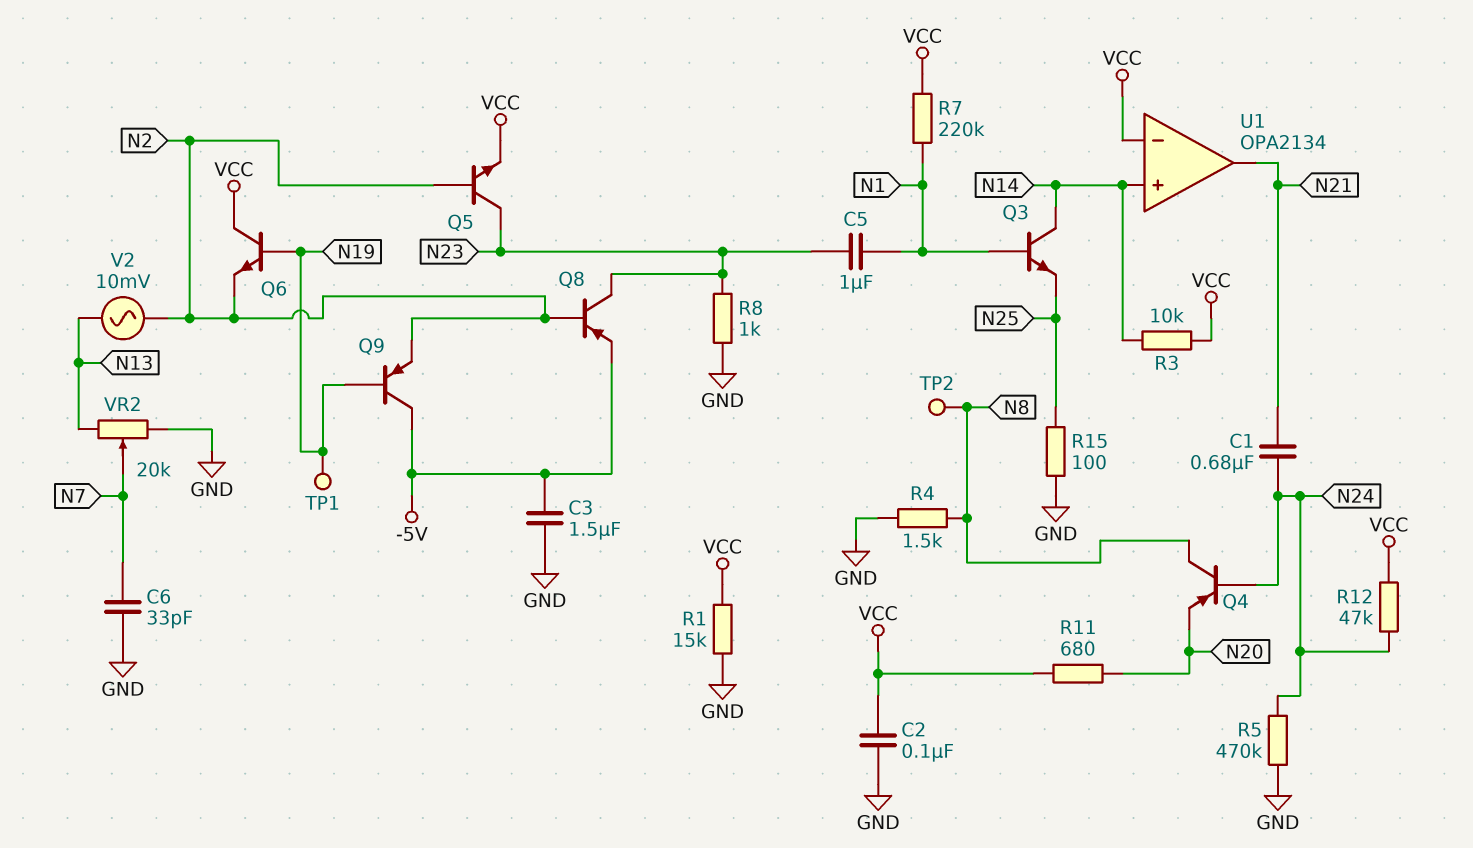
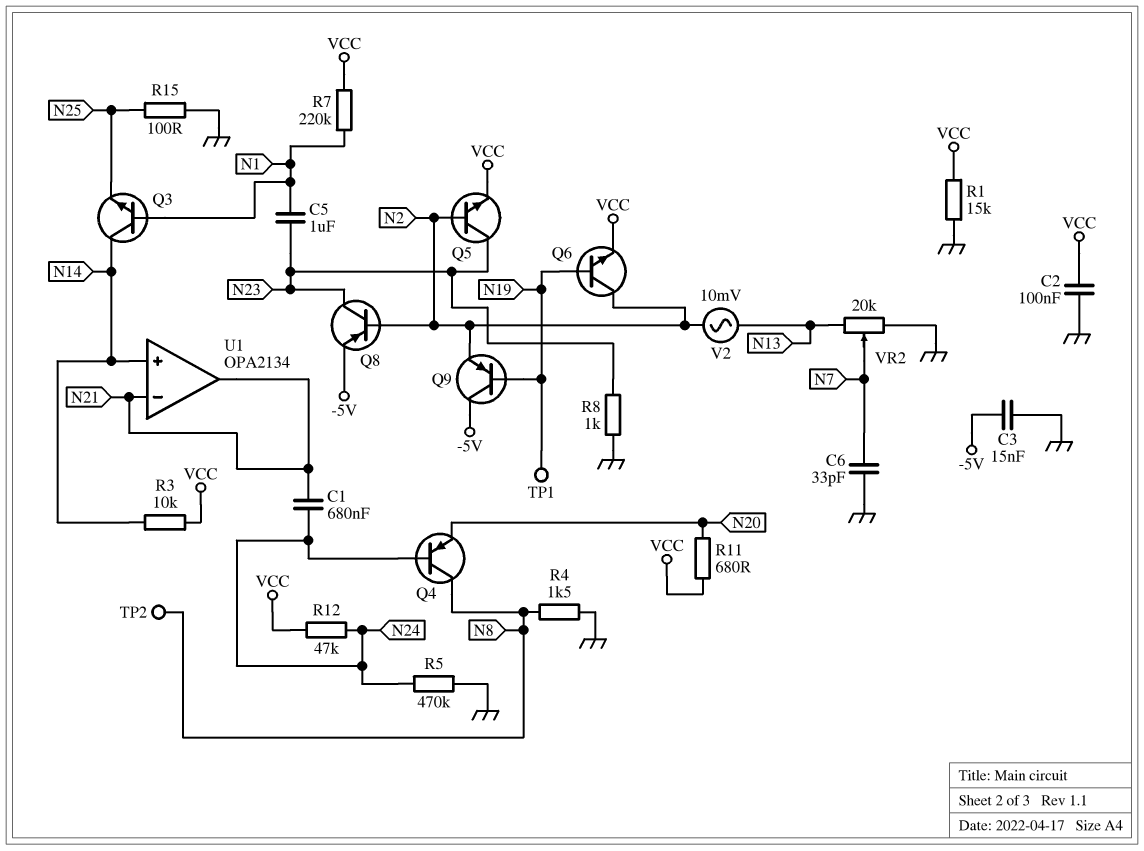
C3: 1.5uF (-5V, GND) -> 15nF (-5V, GND)
Q6: NPN (B N19, C VCC, E N2) -> NPN (B N19, C N2, E VCC)
U1 pin in-: VCC -> N21

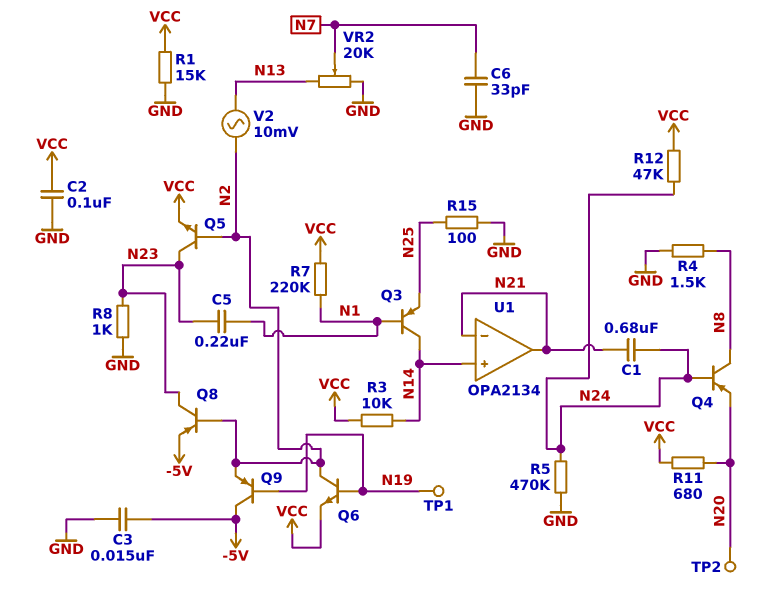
C5: 1uF (N1, N23) -> 220nF (N1, N23)
Q3: NPN (B N1, C N14, E N25) -> PNP (B N1, C N14, E N25)
TP2: test point (N8) -> test point (N20)

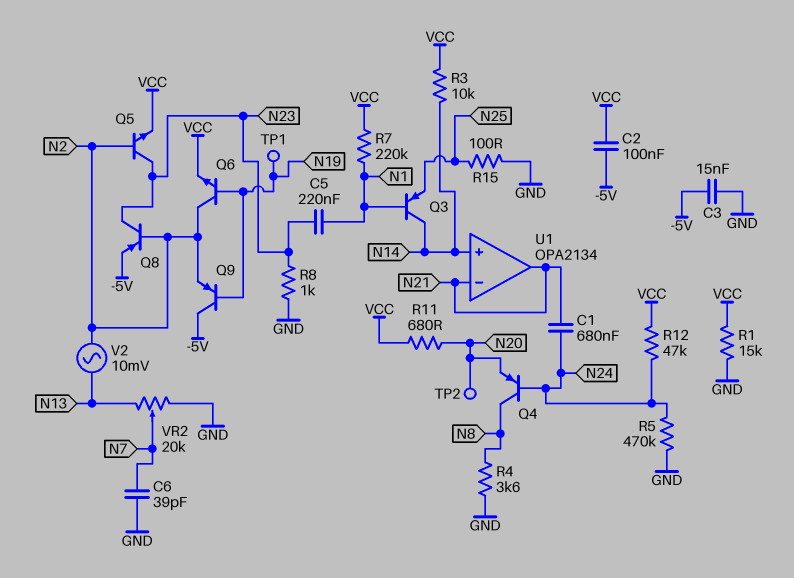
C2: 100nF (GND, VCC) -> 100nF (-5V, VCC)
C6: 33pF (GND, N7) -> 39pF (GND, N7)
R4: 1.5k (GND, N8) -> 3.6k (GND, N8)

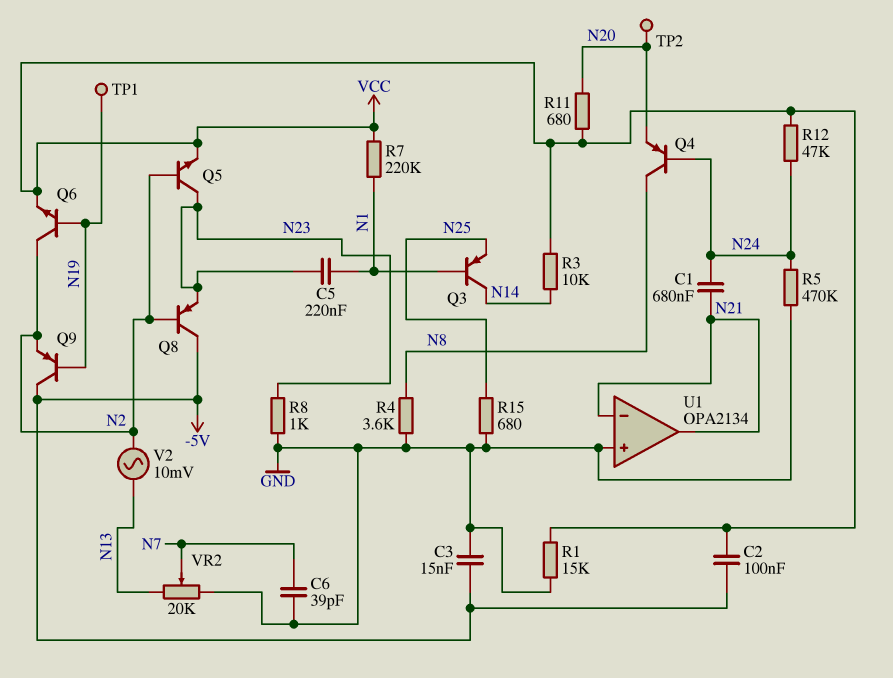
Q8: PNP (B N2, C N23, E -5V) -> PNP (B N2, C -5V, E N23)
R15: 100 (GND, N25) -> 680 (GND, N25)
U1 pin in+: N14 -> GND

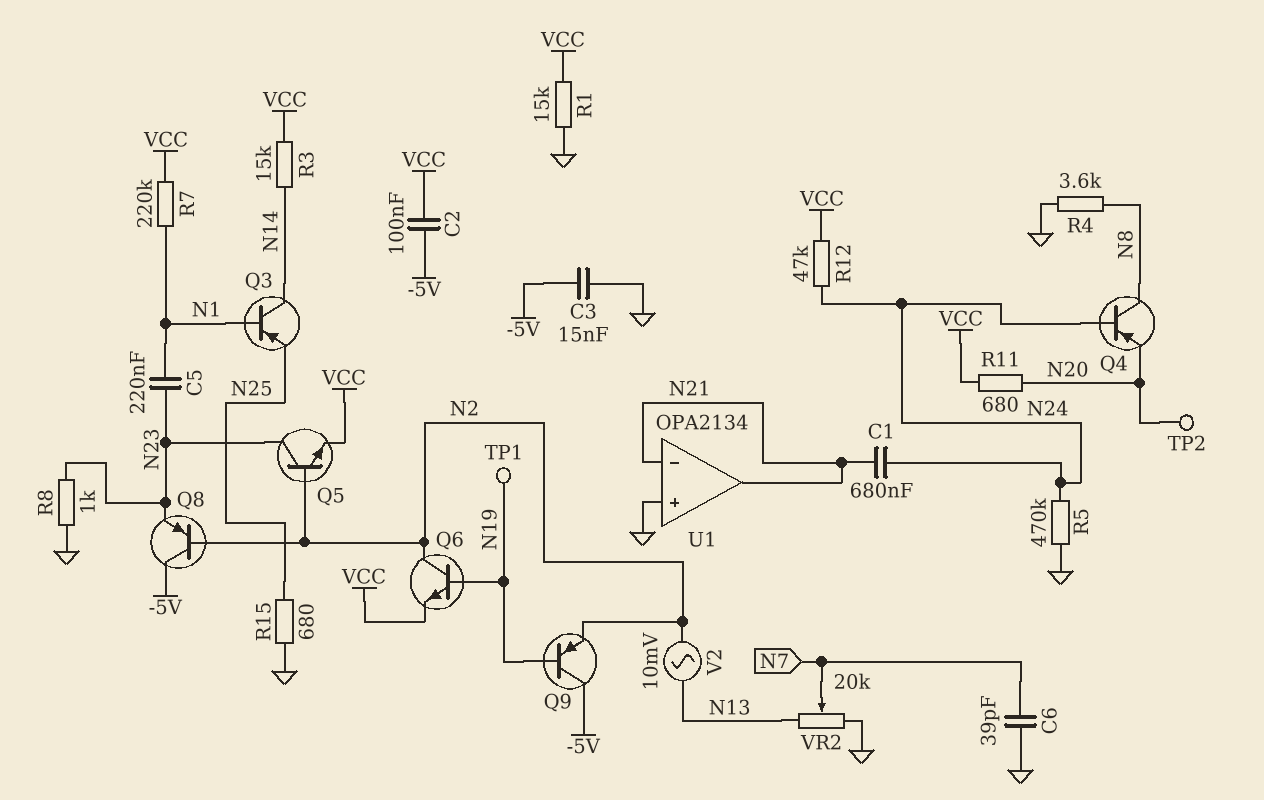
R3: 10k (N14, VCC) -> 15k (N14, VCC)

